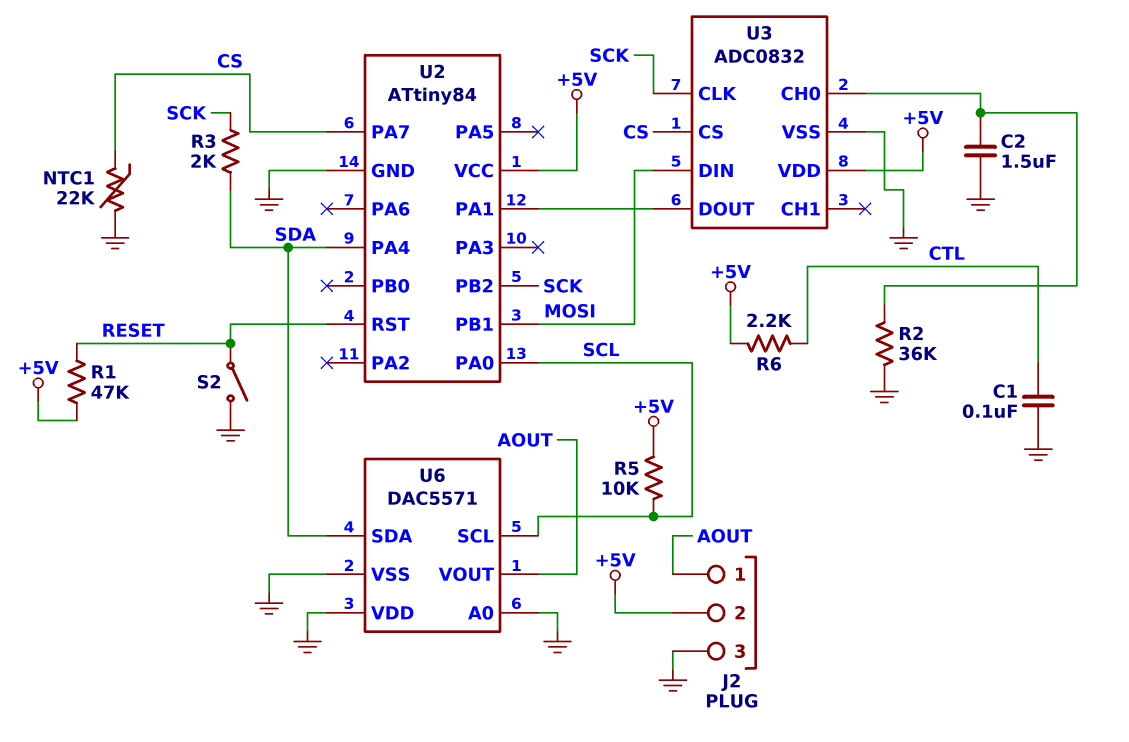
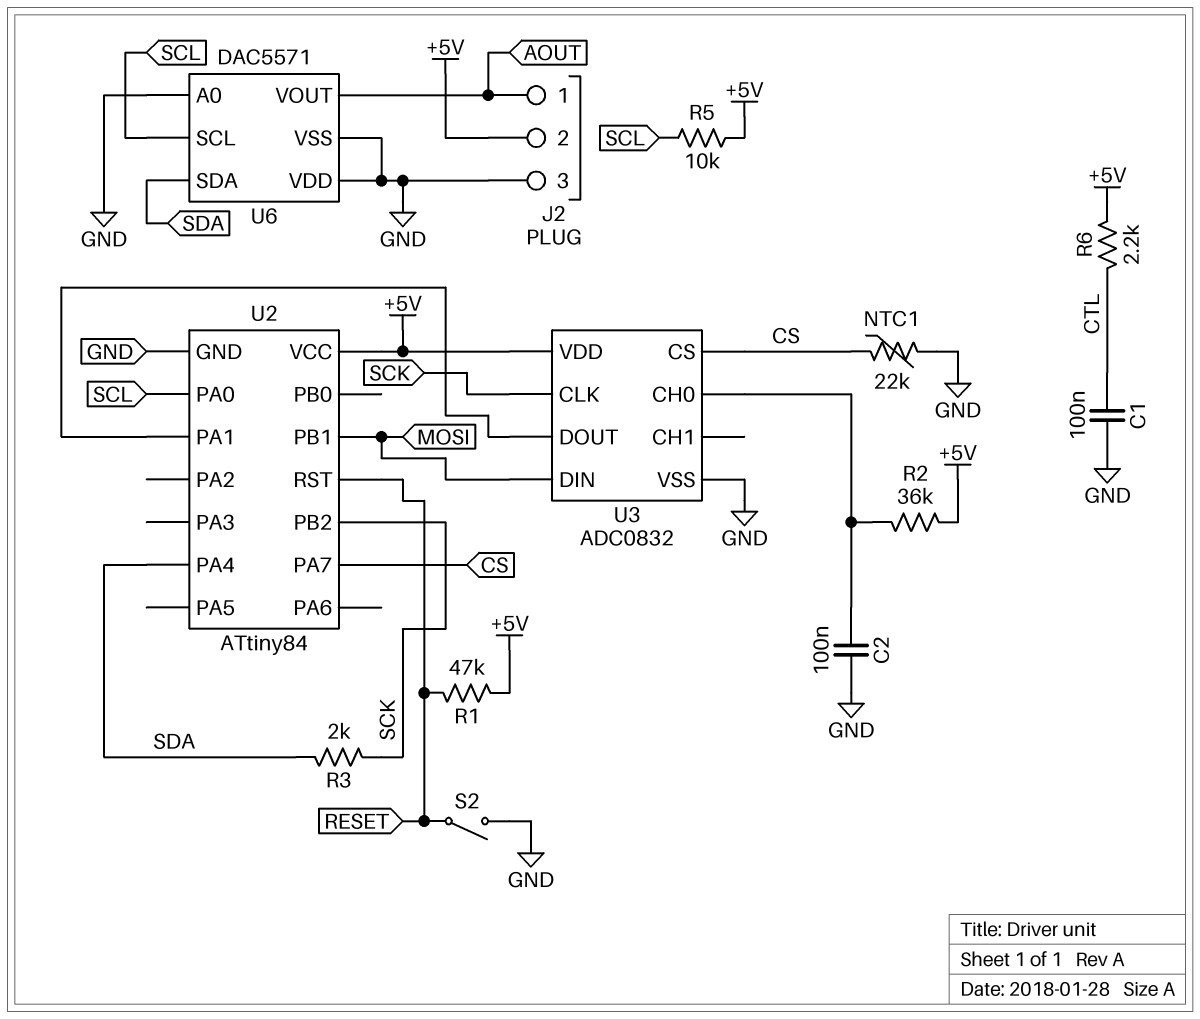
C2: 1.5uF (GND, U3/CH0) -> 100nF (GND, U3/CH0)
R2: 36k (GND, U3/CH0) -> 36k (+5V, U3/CH0)

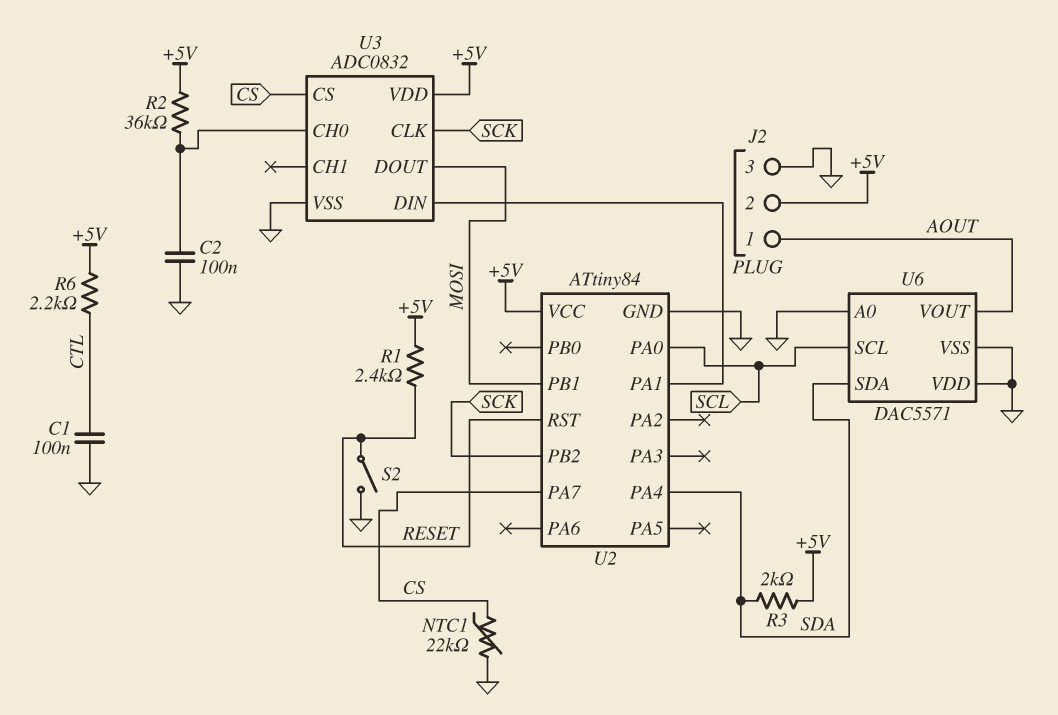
R1: 47k (+5V, RESET) -> 2.4k (+5V, RESET)
R3: 2k (SCK, SDA) -> 2k (+5V, SDA)
R5: 10k (+5V, SCL) -> none
U3 pin DIN: MOSI -> U2/PA1
U3 pin DOUT: U2/PA1 -> MOSI

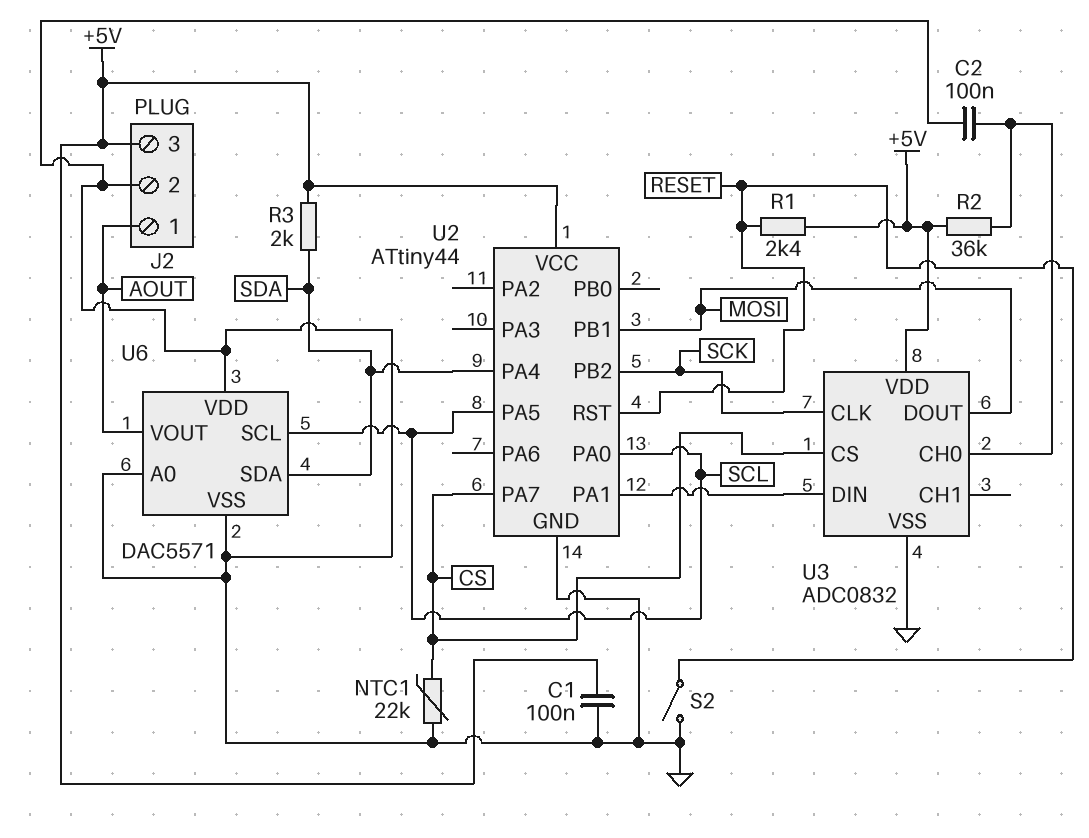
C1: 100nF (CTL, GND) -> 100nF (+5V, GND)
J2 pin 2: +5V -> GND
J2 pin 3: GND -> +5V
R6: 2.2k (+5V, CTL) -> none
U2: ATtiny84 -> ATtiny44
U2 pin PA5: none -> SCL

